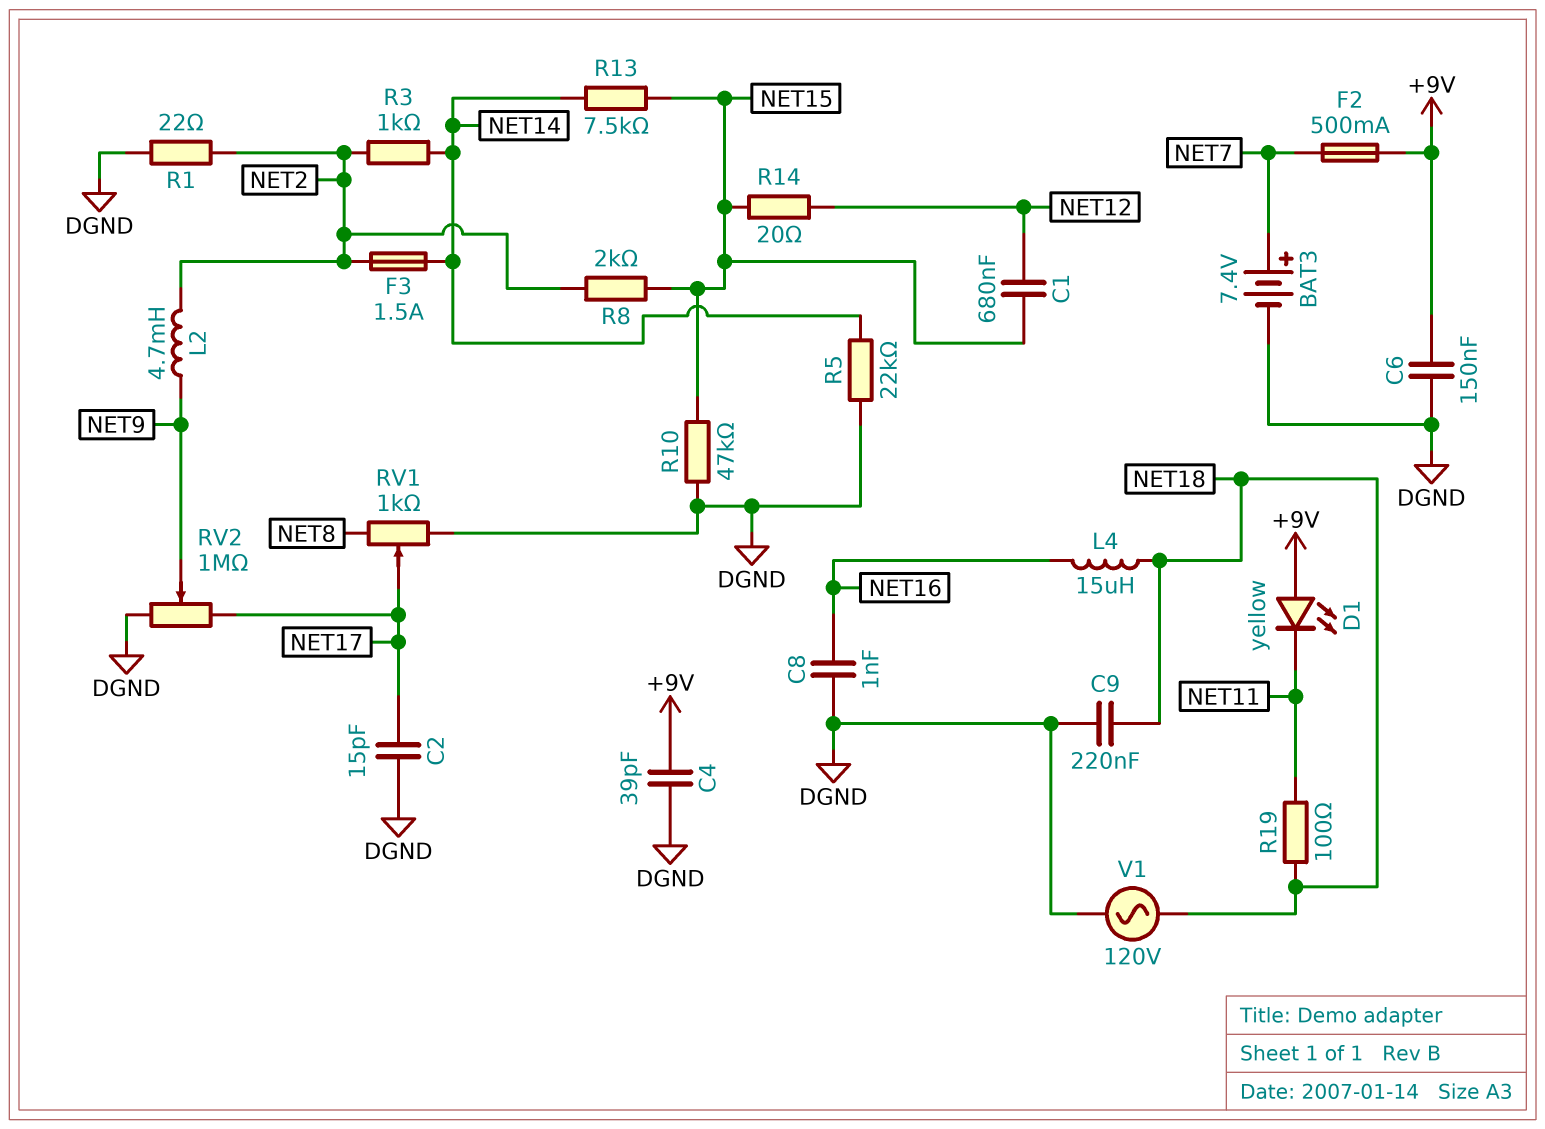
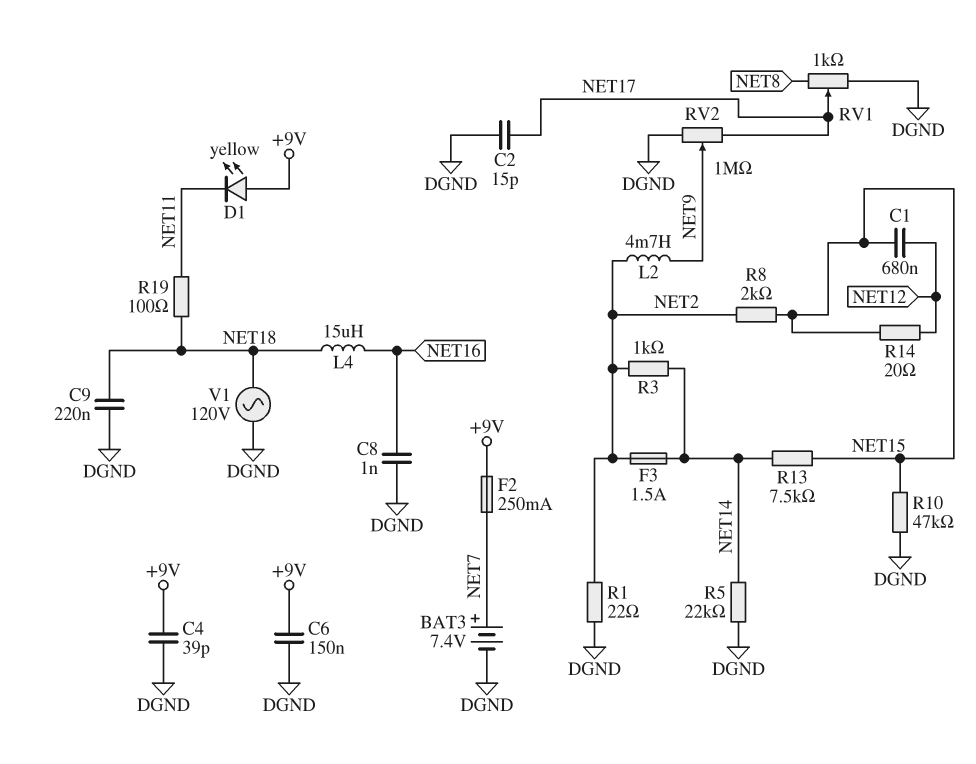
F2: 500mA (+9V, NET7) -> 250mA (+9V, NET7)

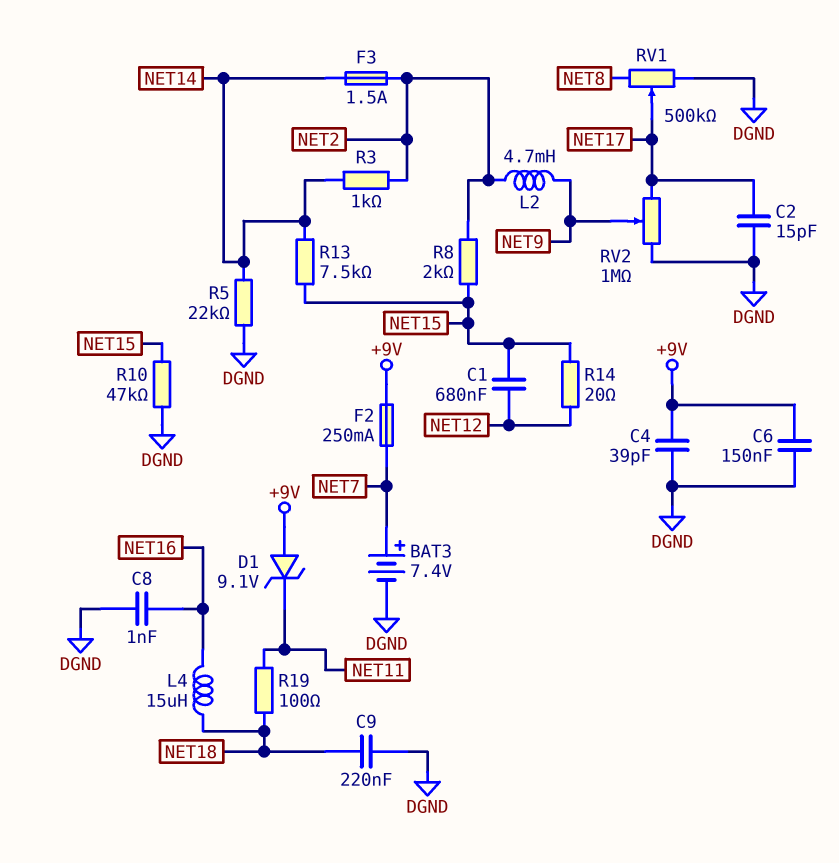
D1: LED yellow (A +9V, K NET11) -> zener 9.1V (A +9V, K NET11)
R1: 22 (DGND, NET2) -> none
RV1: 1k (DGND, NET8, wiper NET17) -> 500k (DGND, NET8, wiper NET17)
V1: AC 120V (DGND, NET18) -> none

